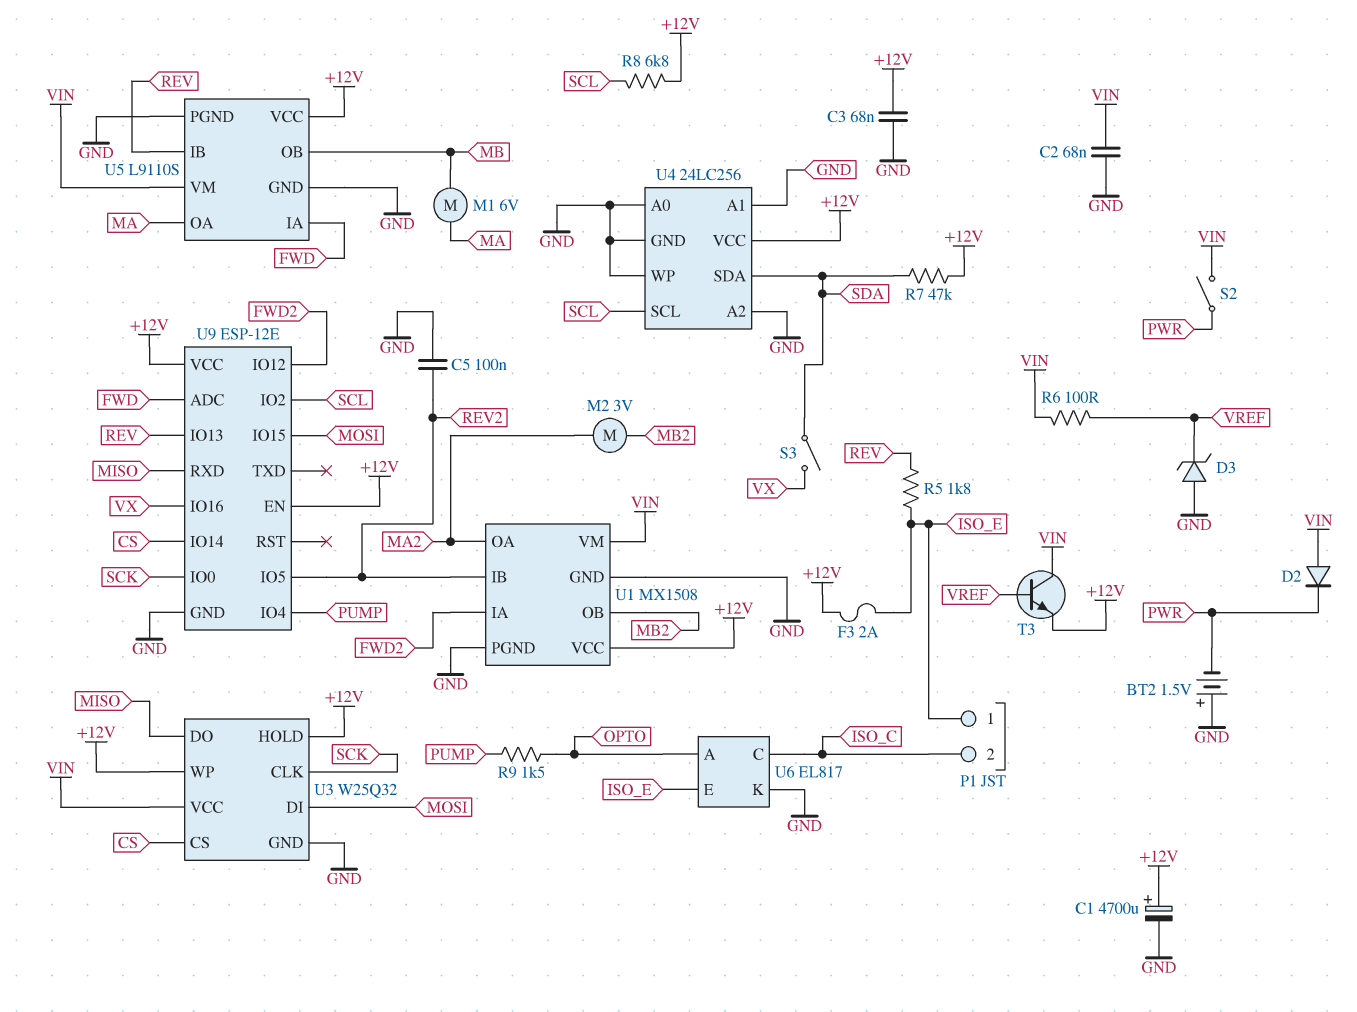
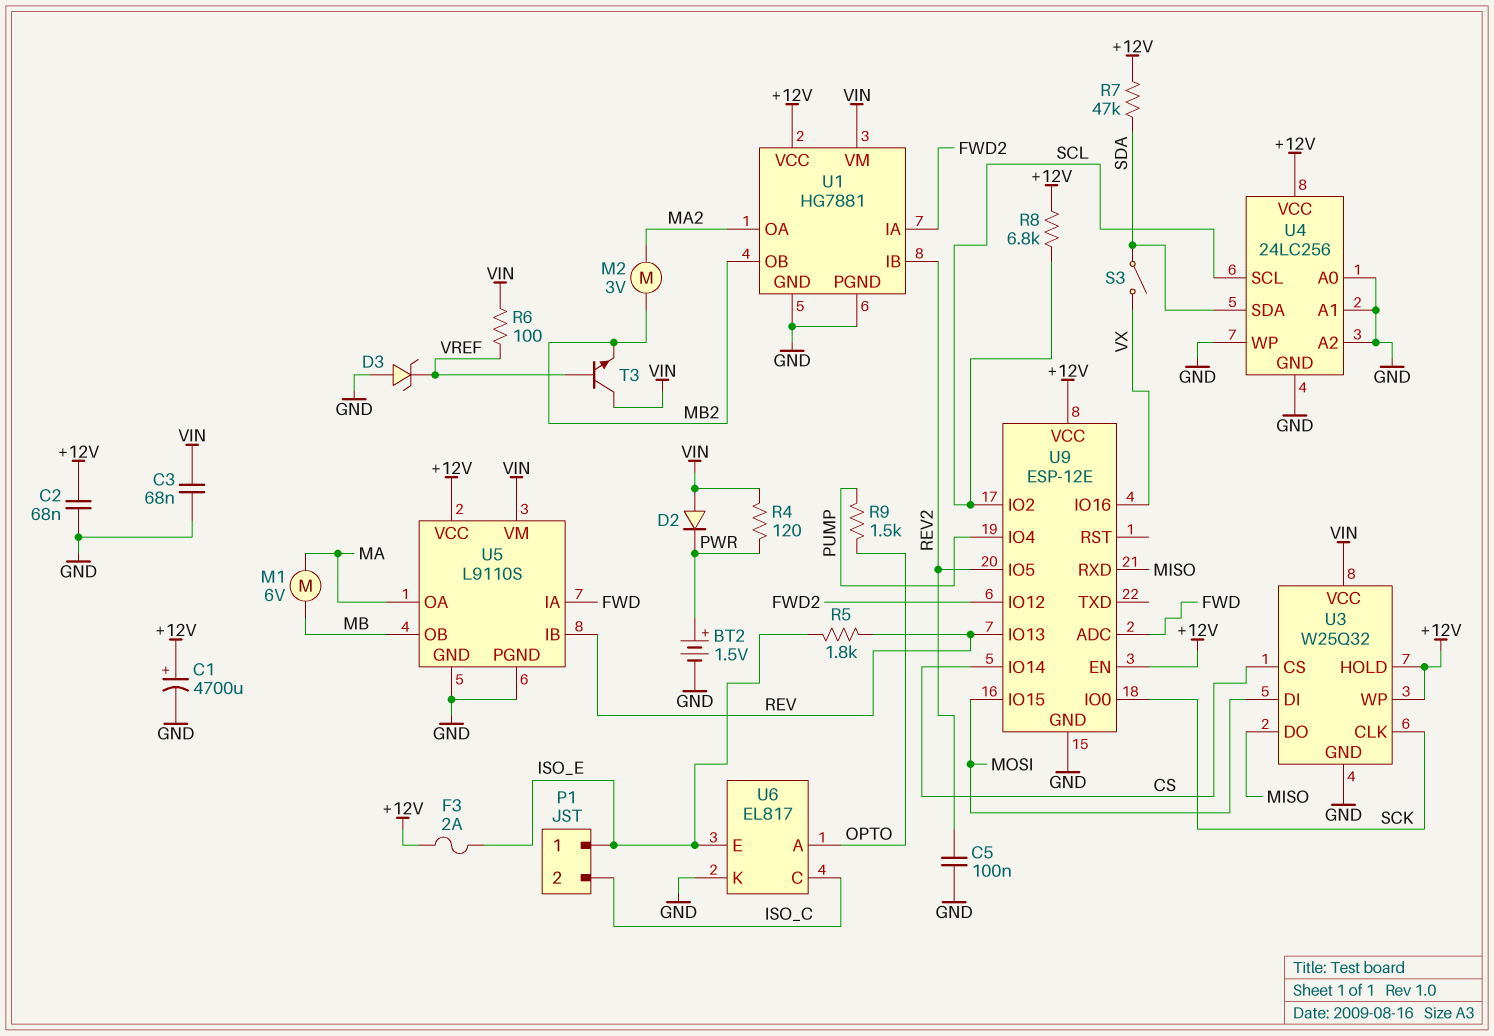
BT2: 1.5V (plus GND, minus PWR) -> 1.5V (plus PWR, minus GND)
C2: 68nF (GND, VIN) -> 68nF (+12V, GND)
C3: 68nF (+12V, GND) -> 68nF (GND, VIN)
R4: none -> 120 (PWR, VIN)
S2: switch (PWR, VIN) -> none
T3: NPN (B VREF, C VIN, E +12V) -> NPN (B VREF, C VIN, E MB2)
U1: MX1508 -> HG7881

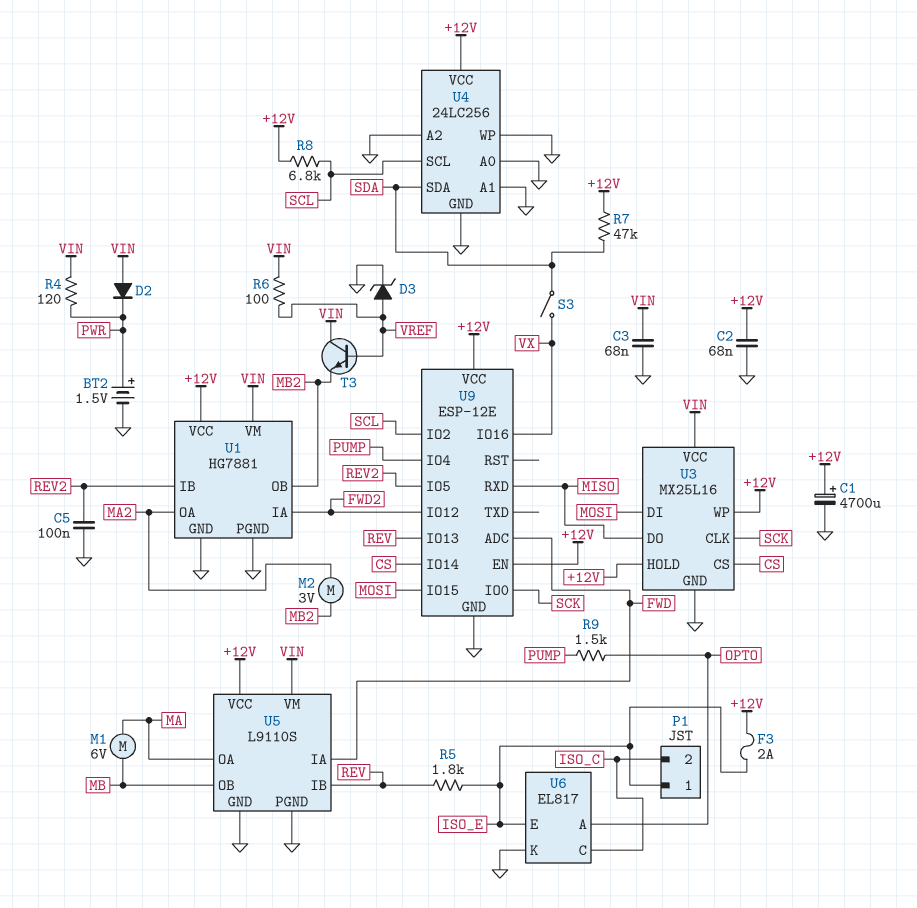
D3: zener (A GND, K VREF) -> zener (A VREF, K GND)
U3: W25Q32 -> MX25L16

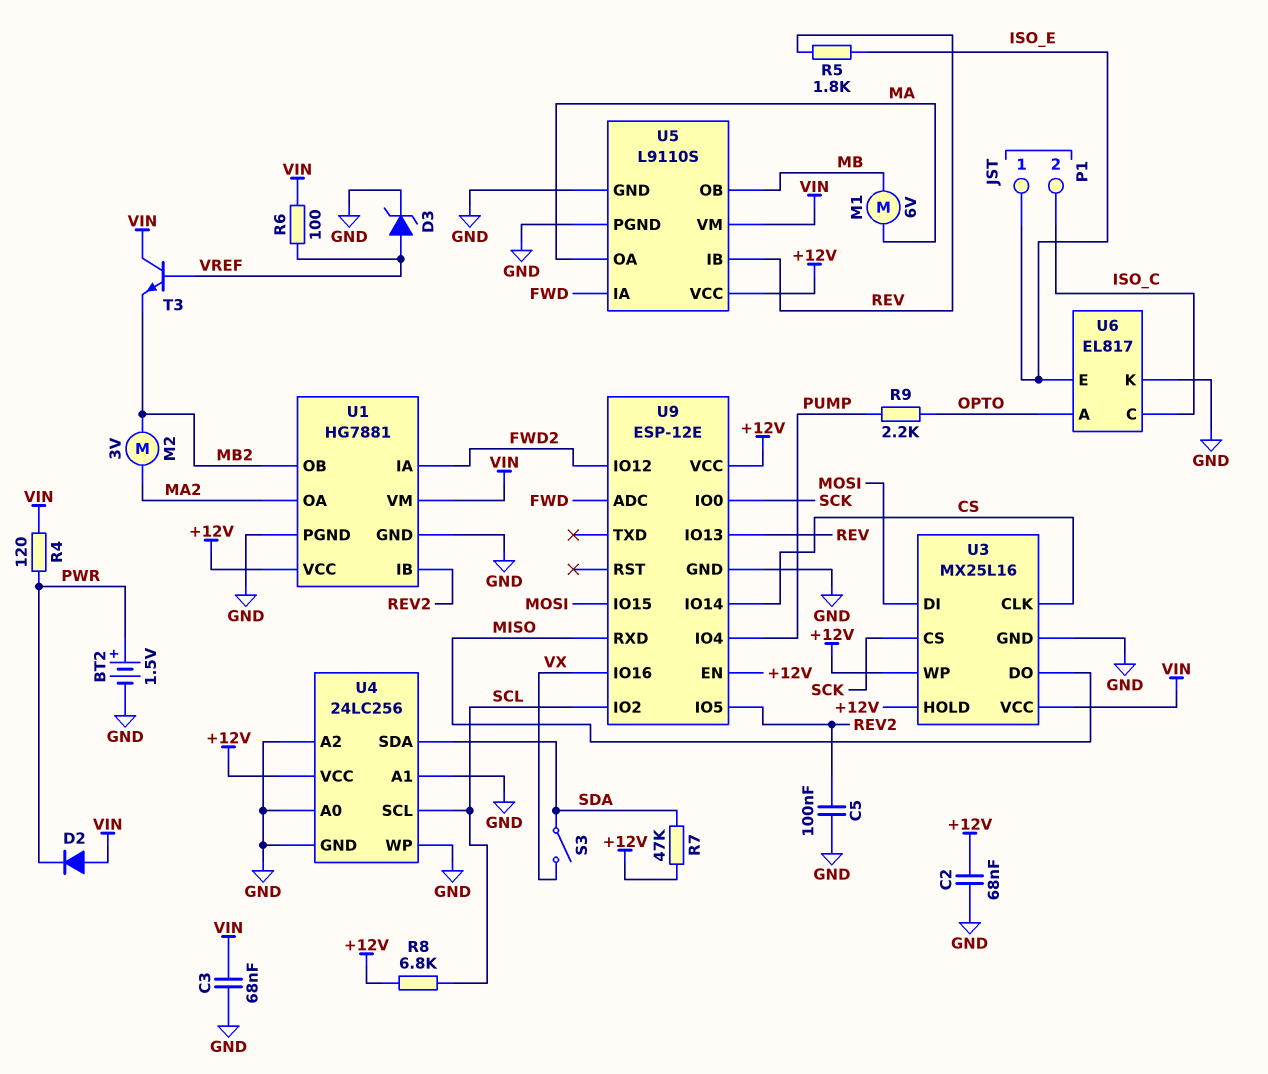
C1: 4700uF (plus +12V, minus GND) -> none
F3: 2A (+12V, ISO_E) -> none
R9: 1.5k (OPTO, PUMP) -> 2.2k (OPTO, PUMP)
U3 pin CLK: SCK -> CS
U3 pin CS: CS -> SCK

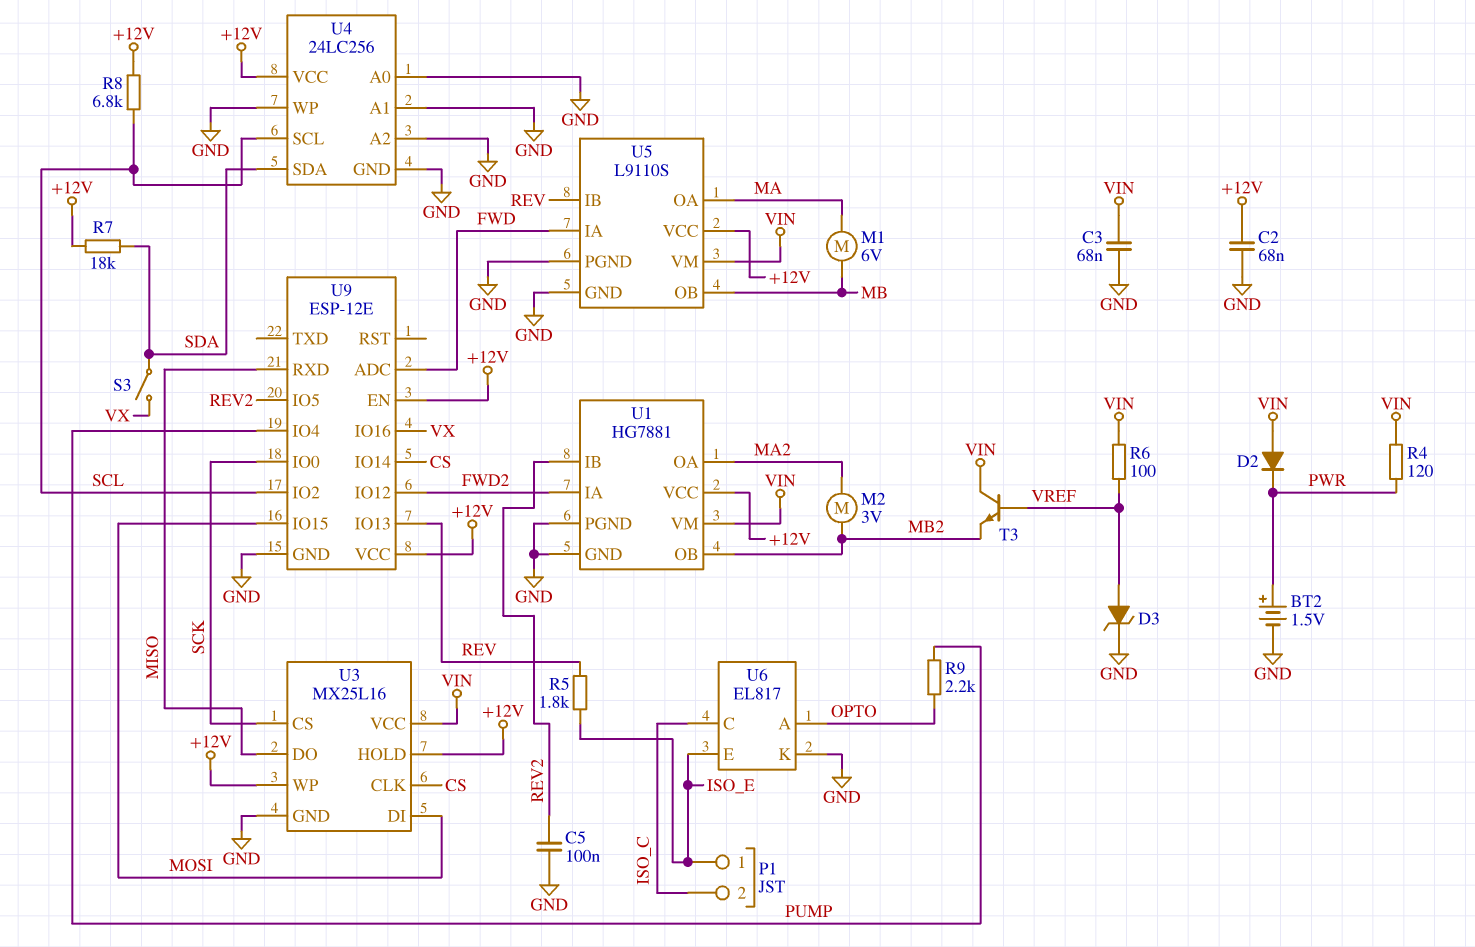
R7: 47k (+12V, SDA) -> 18k (+12V, SDA)

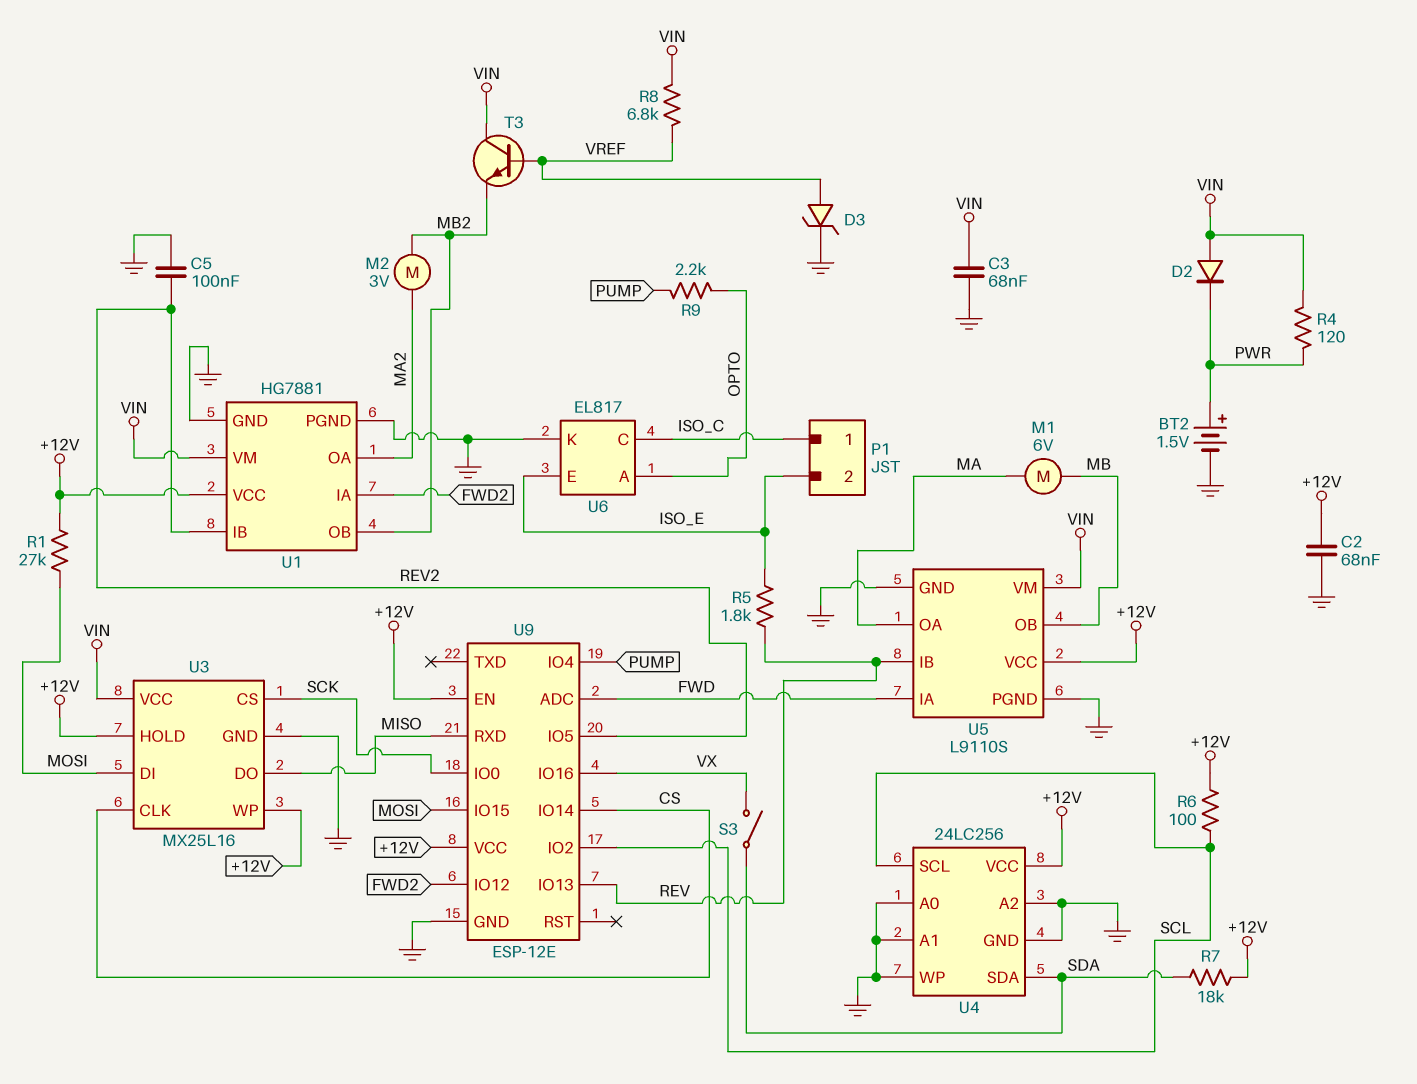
P1 pin 1: ISO_E -> ISO_C
P1 pin 2: ISO_C -> ISO_E
R1: none -> 27k (+12V, MOSI)
R6: 100 (VIN, VREF) -> 100 (+12V, SCL)
R8: 6.8k (+12V, SCL) -> 6.8k (VIN, VREF)

